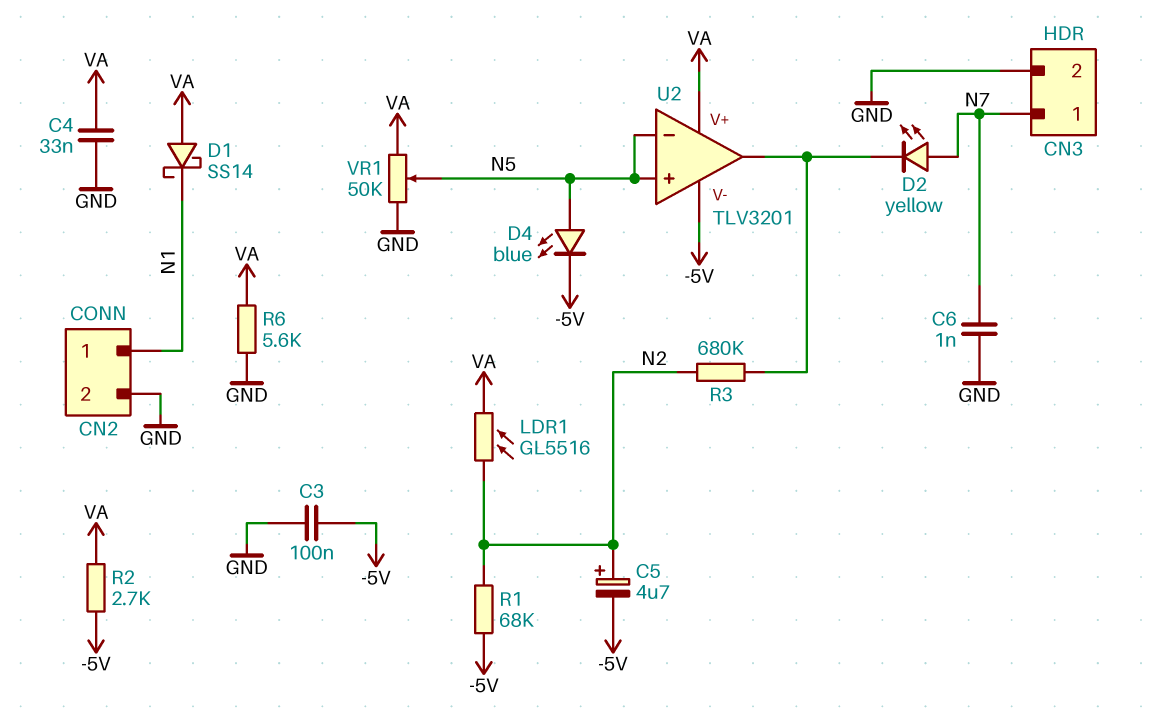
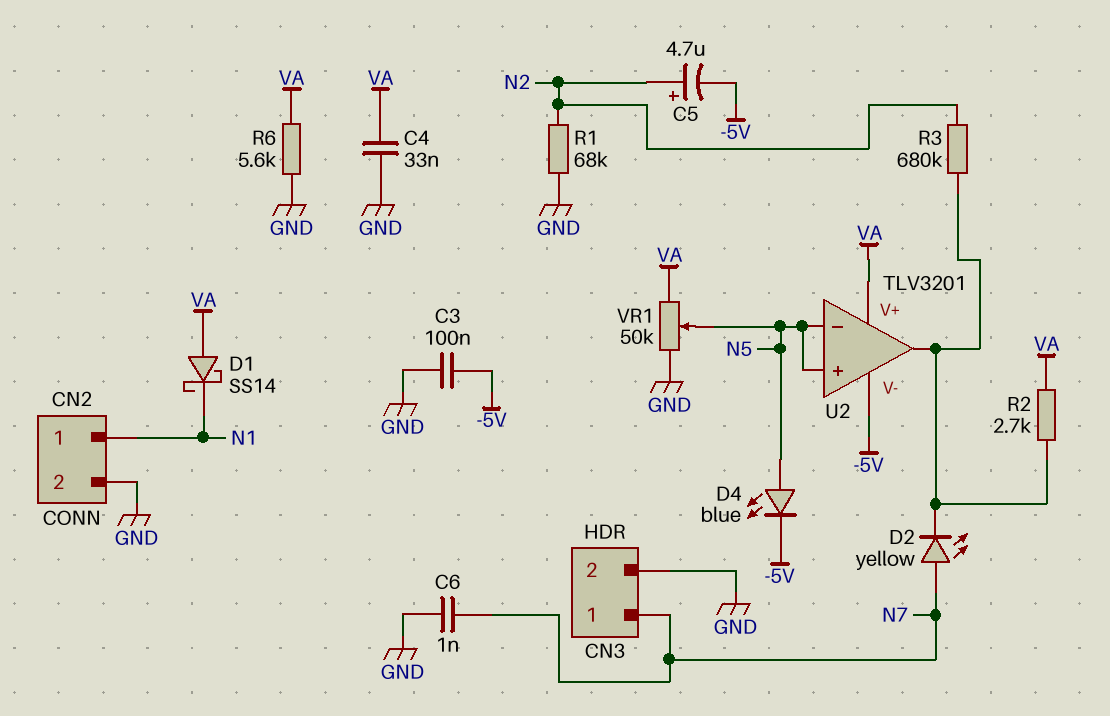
LDR1: GL5516 (N2, VA) -> none
R1: 68k (-5V, N2) -> 68k (GND, N2)
R2: 2.7k (-5V, VA) -> 2.7k (U2/out, VA)

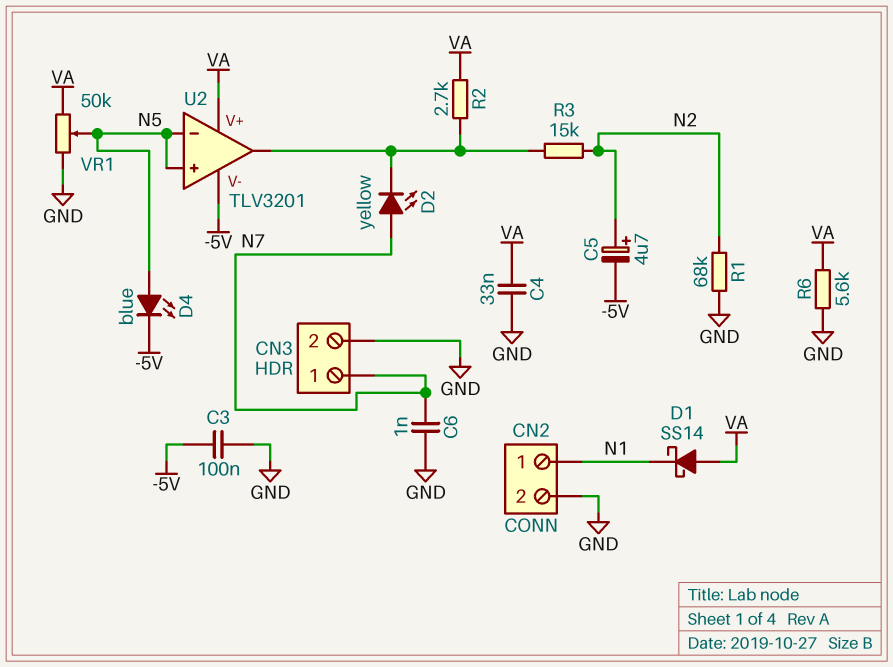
R3: 680k (N2, U2/out) -> 15k (N2, U2/out)

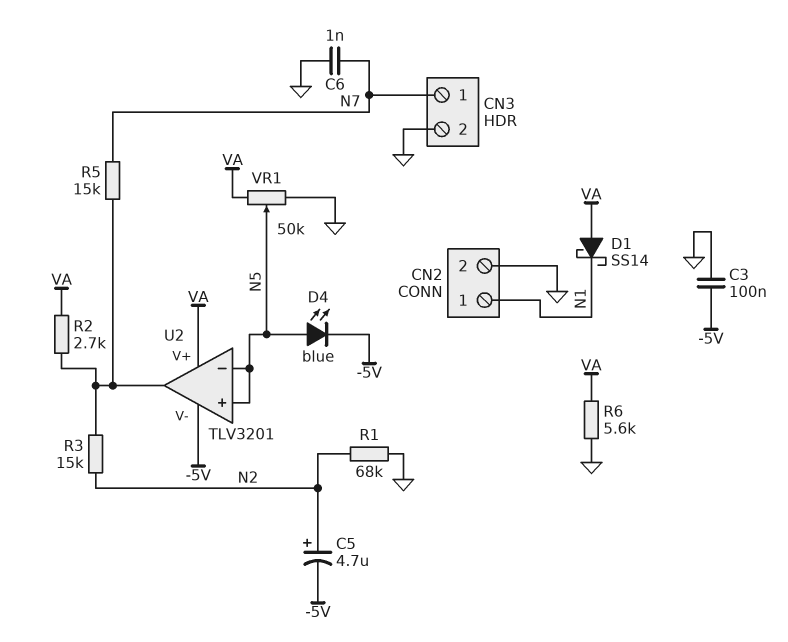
C4: 33nF (GND, VA) -> none
D2: LED yellow (A N7, K U2/out) -> none
R5: none -> 15k (N7, U2/out)

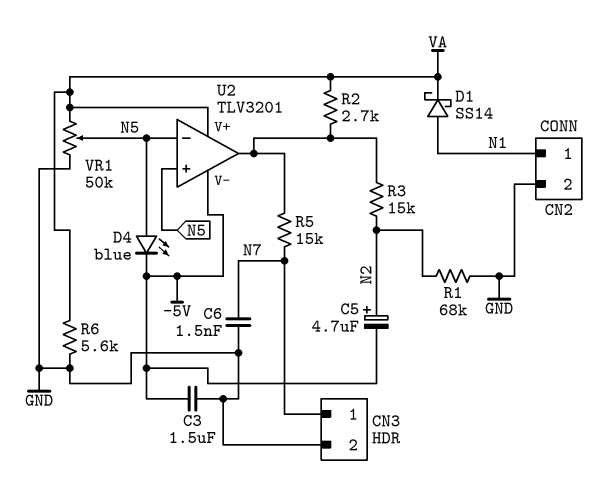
C3: 100nF (-5V, GND) -> 1.5uF (-5V, GND)
C6: 1nF (GND, N7) -> 1.5nF (GND, N7)
D1: schottky SS14 (A VA, K N1) -> schottky SS14 (A N1, K VA)

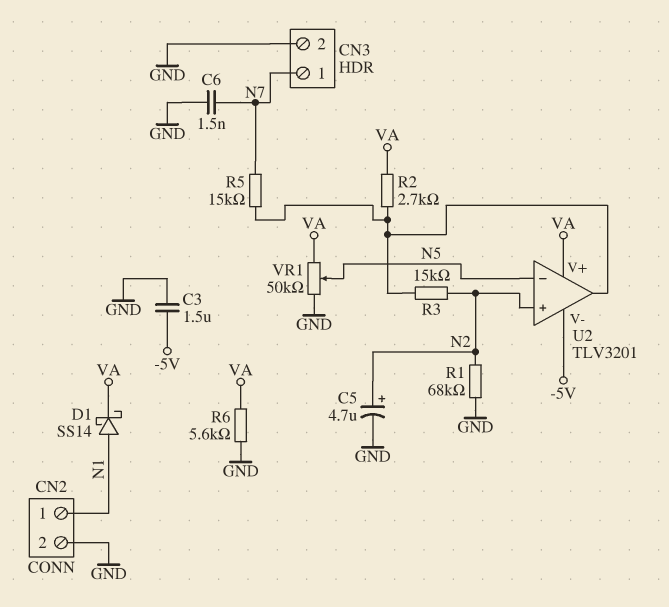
C5: 4.7uF (plus N2, minus -5V) -> 4.7uF (plus N2, minus GND)
D4: LED blue (A N5, K -5V) -> none
U2 pin in+: N5 -> N2

